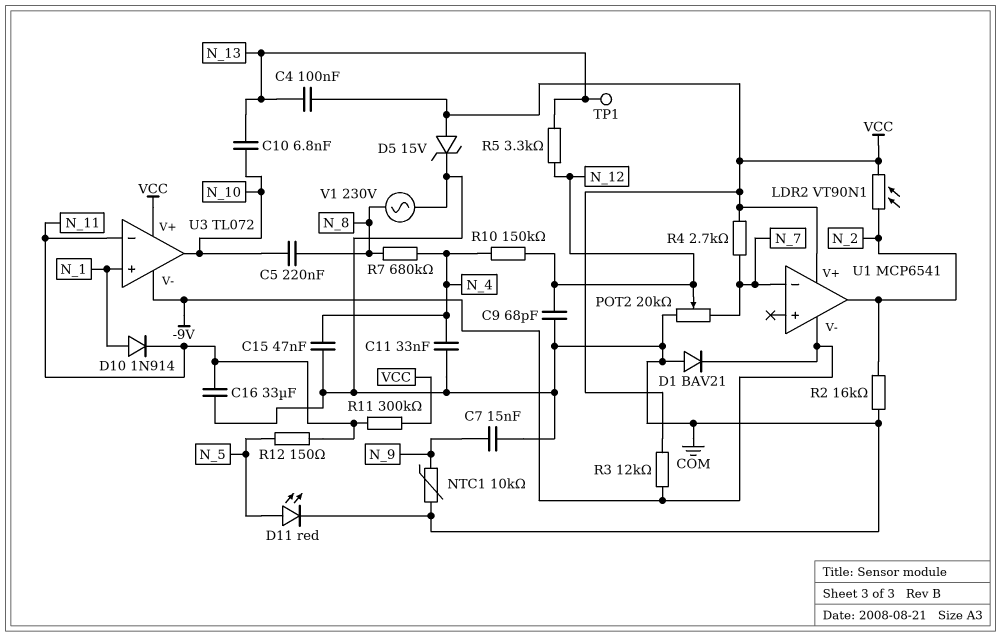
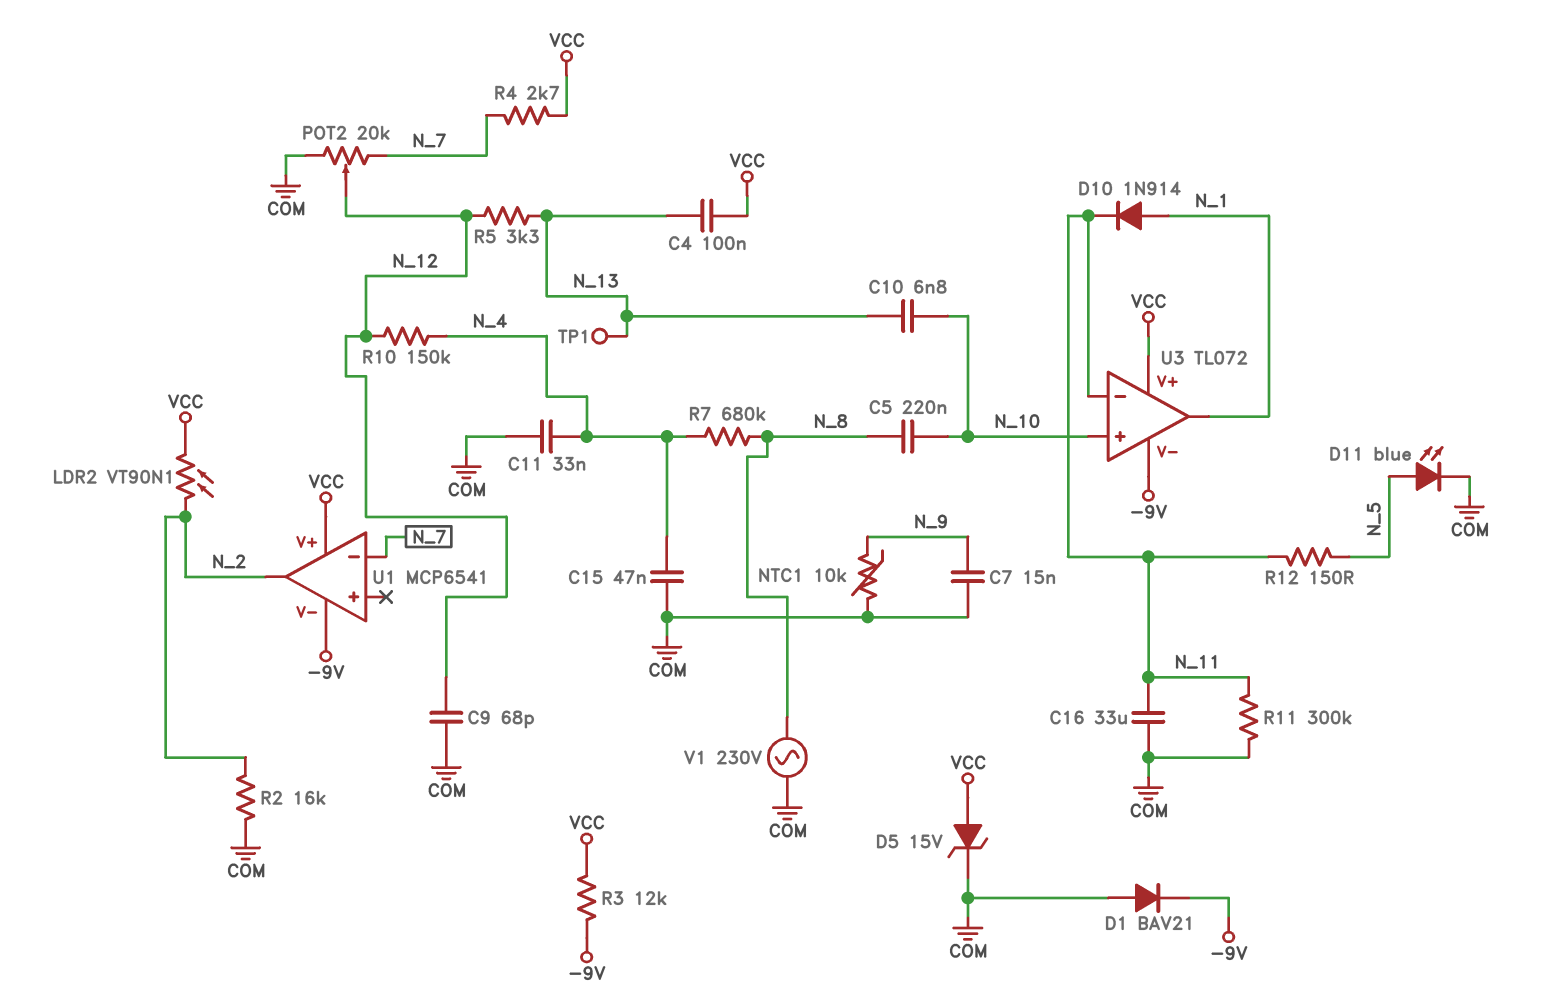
D11: LED red (A N_5, K COM) -> LED blue (A N_5, K COM)
R11: 300k (N_11, VCC) -> 300k (COM, N_11)
U3 pin in+: N_1 -> N_10
U3 pin out: N_10 -> N_1

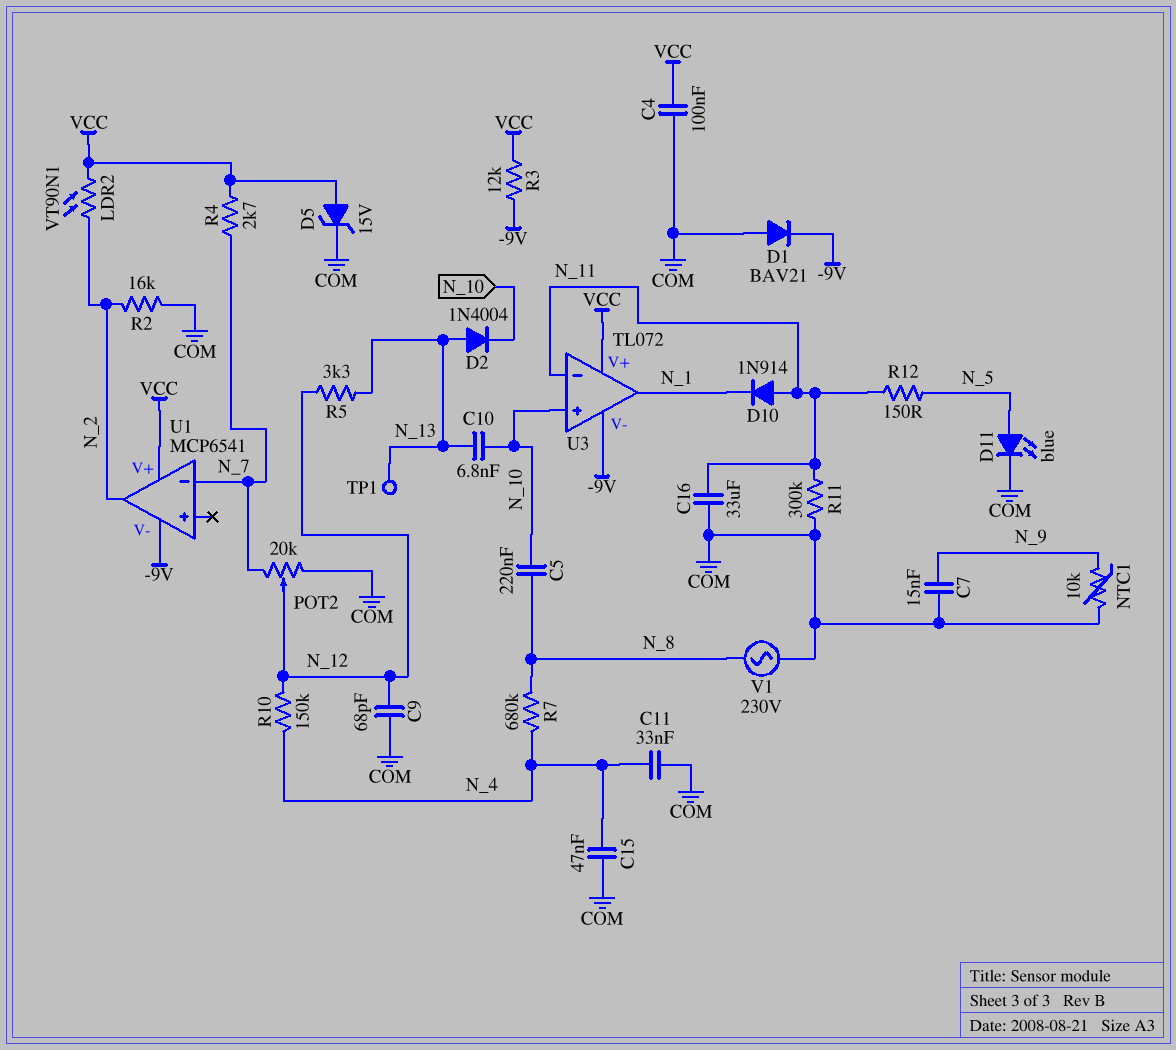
C4: 100nF (N_13, VCC) -> 100nF (COM, VCC)
D2: none -> diode 1N4004 (A N_13, K N_10)
D10: diode 1N914 (A N_1, K N_11) -> diode 1N914 (A N_11, K N_1)

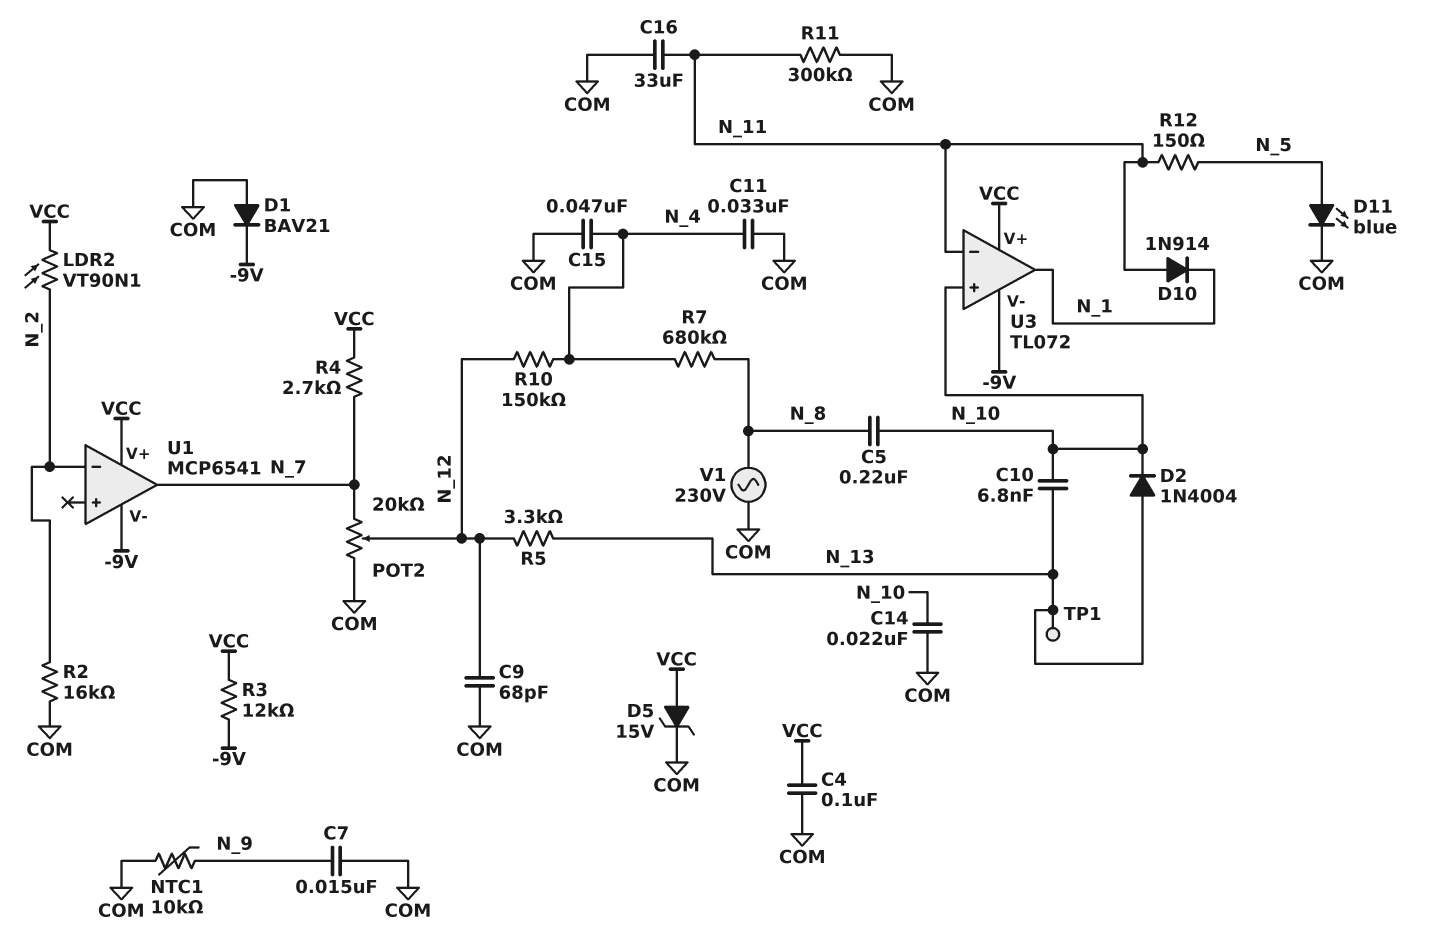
C14: none -> 22nF (COM, N_10)
U1 pin in-: N_7 -> N_2
U1 pin out: N_2 -> N_7

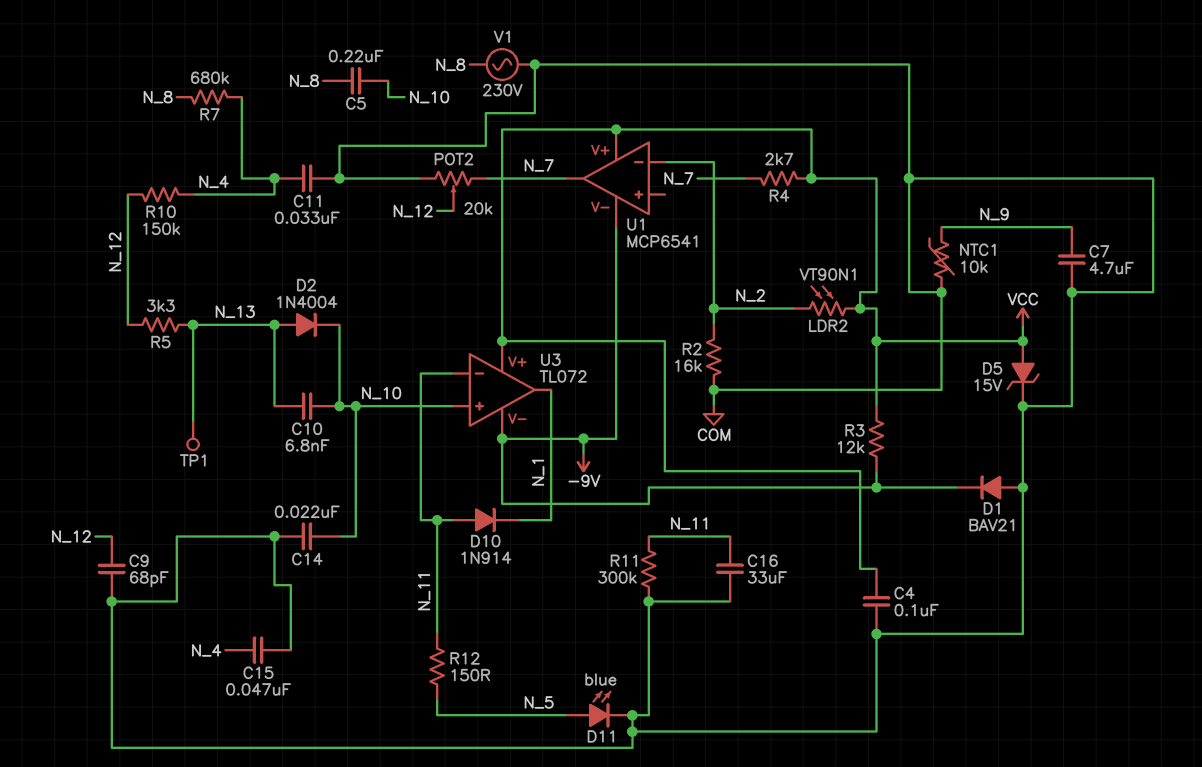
C7: 15nF (COM, N_9) -> 4.7uF (COM, N_9)

